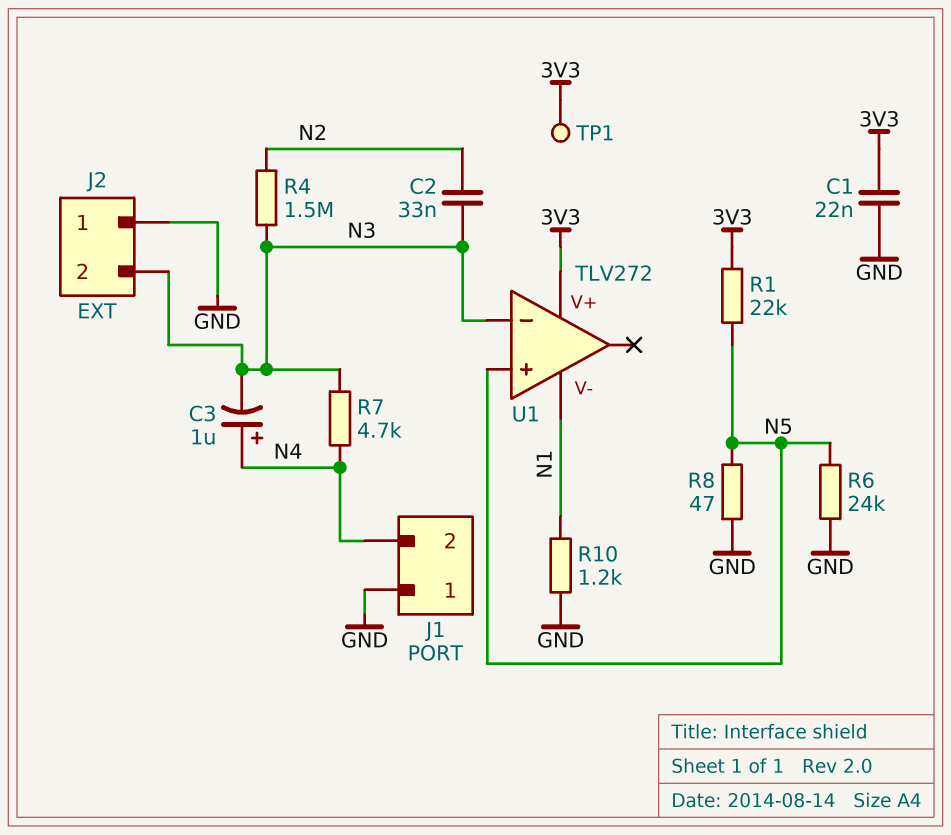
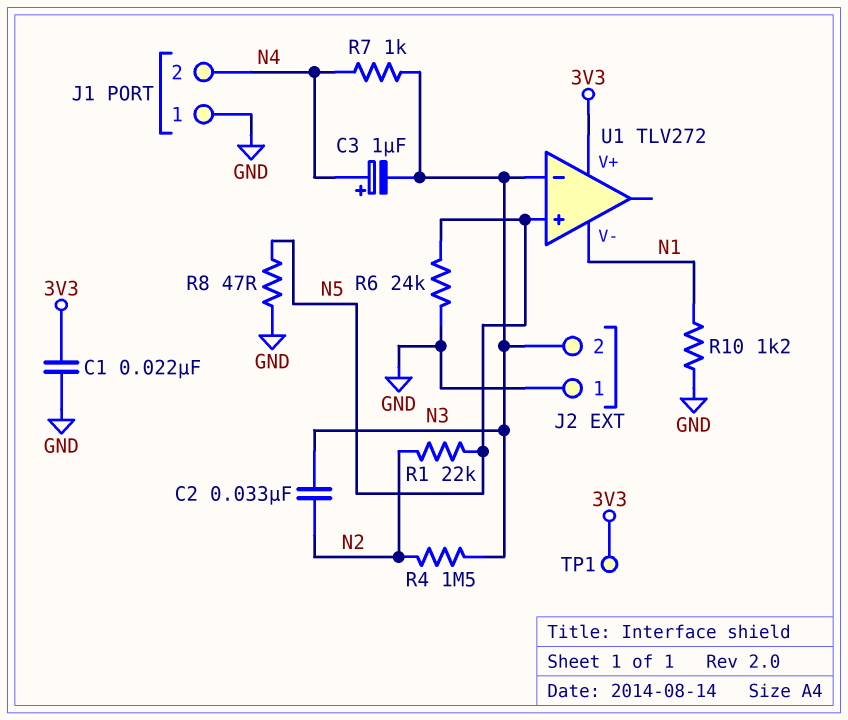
R1: 22k (3V3, N5) -> 22k (N2, N5)
R7: 4.7k (N3, N4) -> 1k (N3, N4)

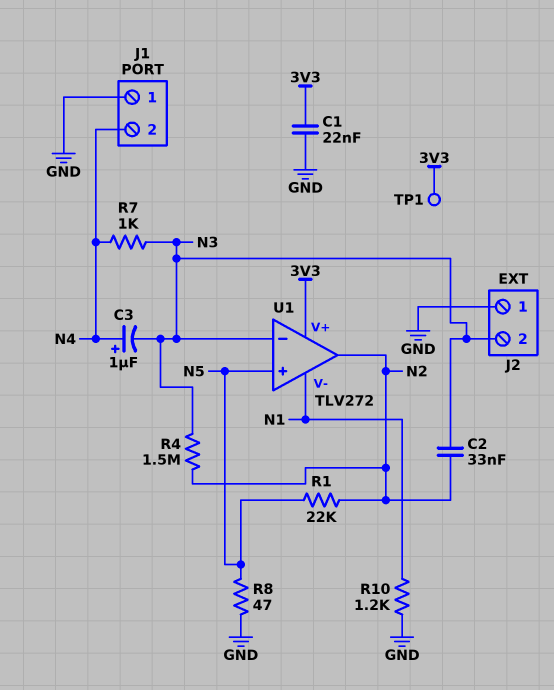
R6: 24k (GND, N5) -> none
U1 pin out: none -> N2

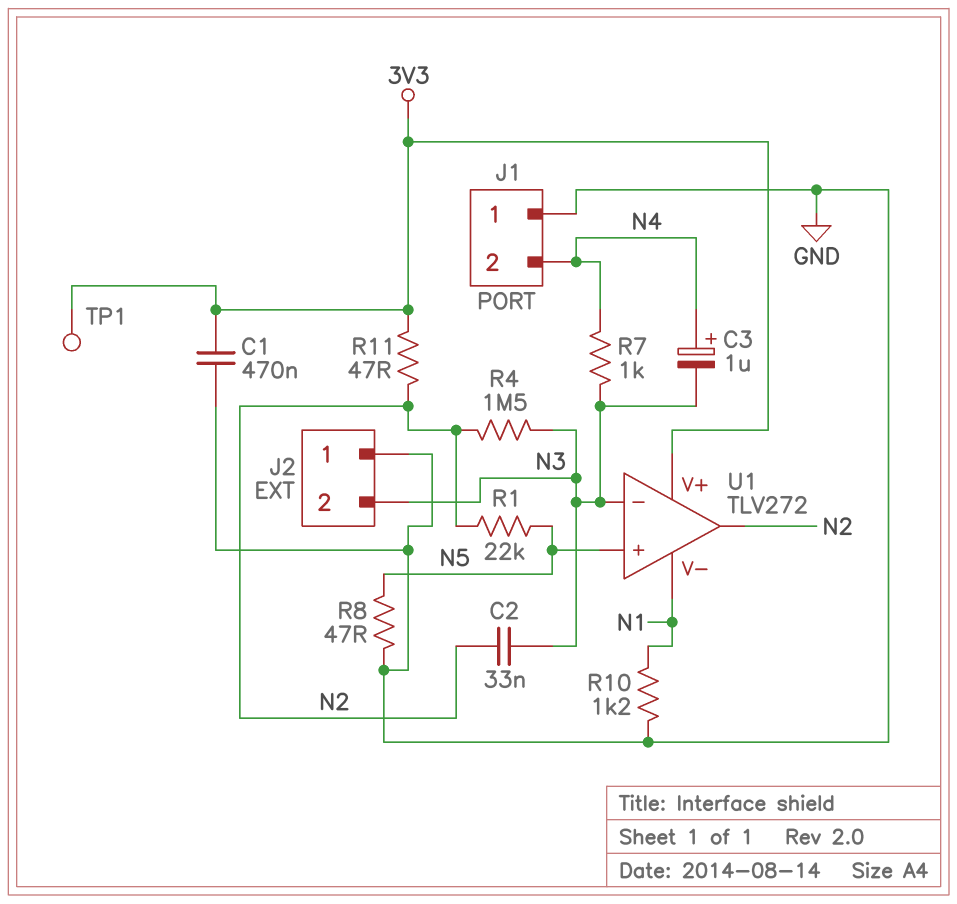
C1: 22nF (3V3, GND) -> 470nF (3V3, GND)
R11: none -> 47 (3V3, N2)

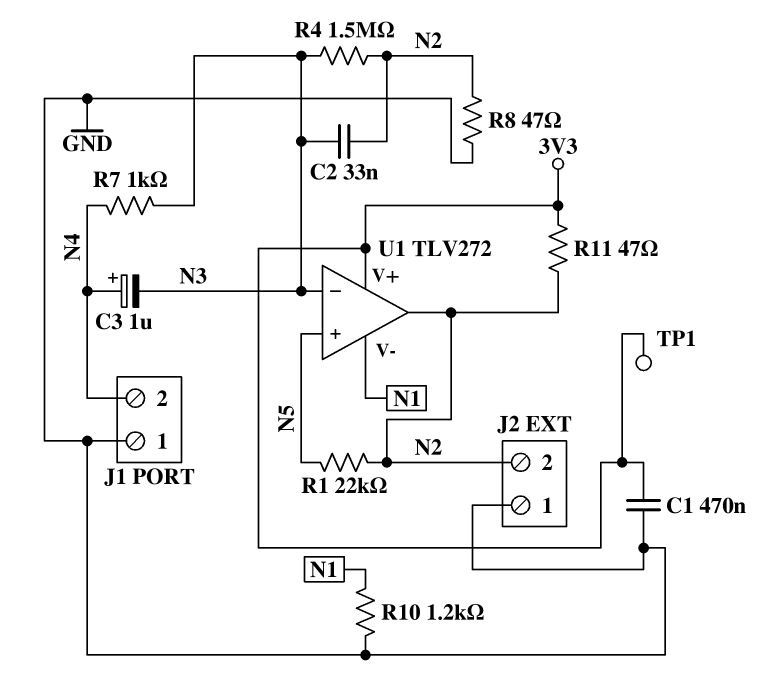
J2 pin 2: N3 -> N2
R8: 47 (GND, N5) -> 47 (GND, N2)

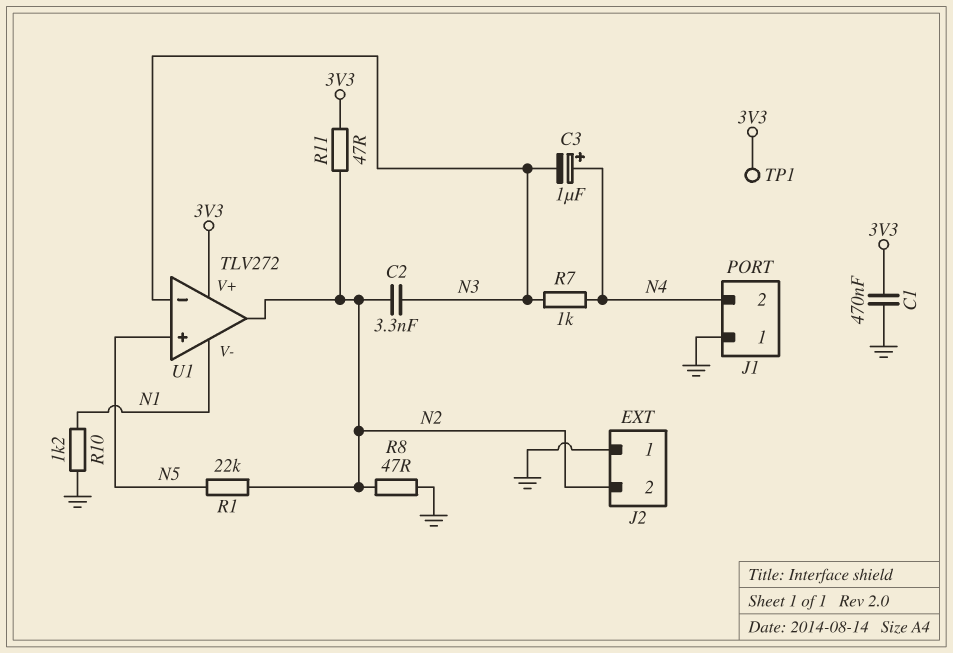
C2: 33nF (N2, N3) -> 3.3nF (N2, N3)
R4: 1.5M (N2, N3) -> none

